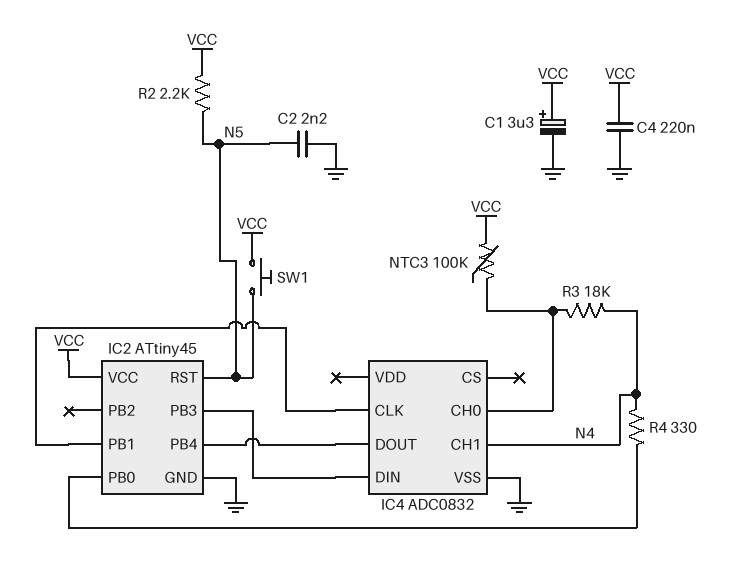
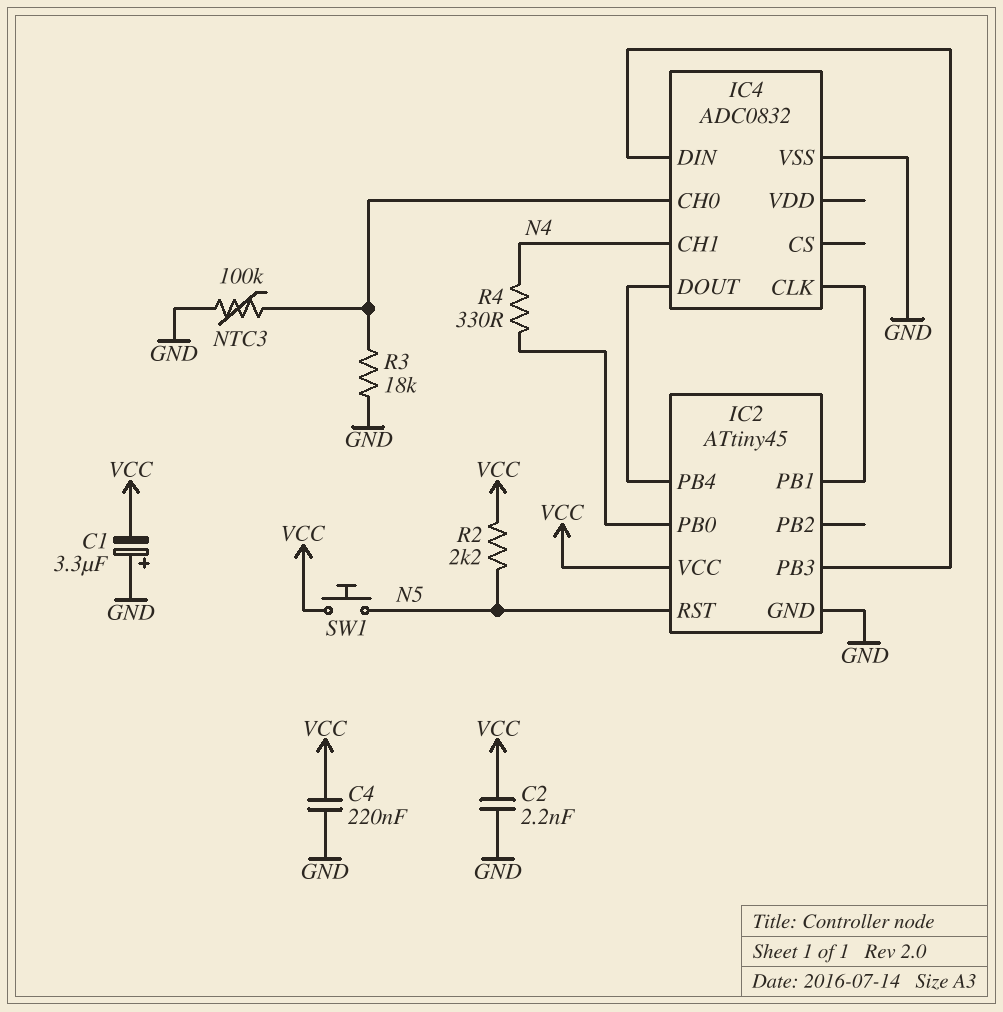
C1: 3.3uF (plus VCC, minus GND) -> 3.3uF (plus GND, minus VCC)
C2: 2.2nF (GND, N5) -> 2.2nF (GND, VCC)
NTC3: 100k (IC4/CH0, VCC) -> 100k (GND, IC4/CH0)
R3: 18k (IC4/CH0, N4) -> 18k (GND, IC4/CH0)

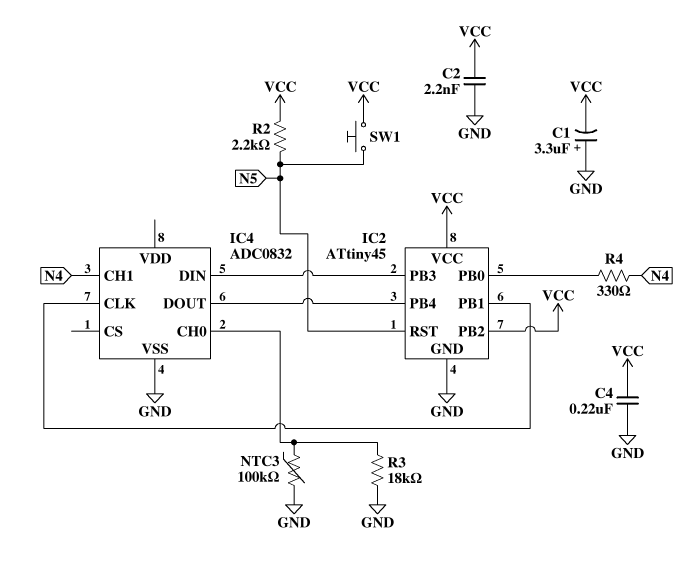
IC2 pin PB2: none -> VCC

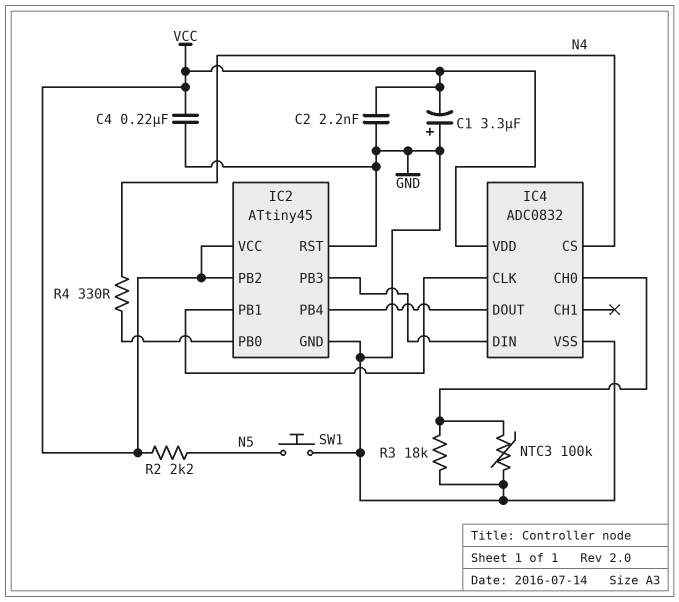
IC2 pin RST: N5 -> GND
IC4 pin CH1: N4 -> none
IC4 pin CS: none -> N4
IC4 pin VDD: none -> VCC
SW1: button (N5, VCC) -> button (GND, N5)

